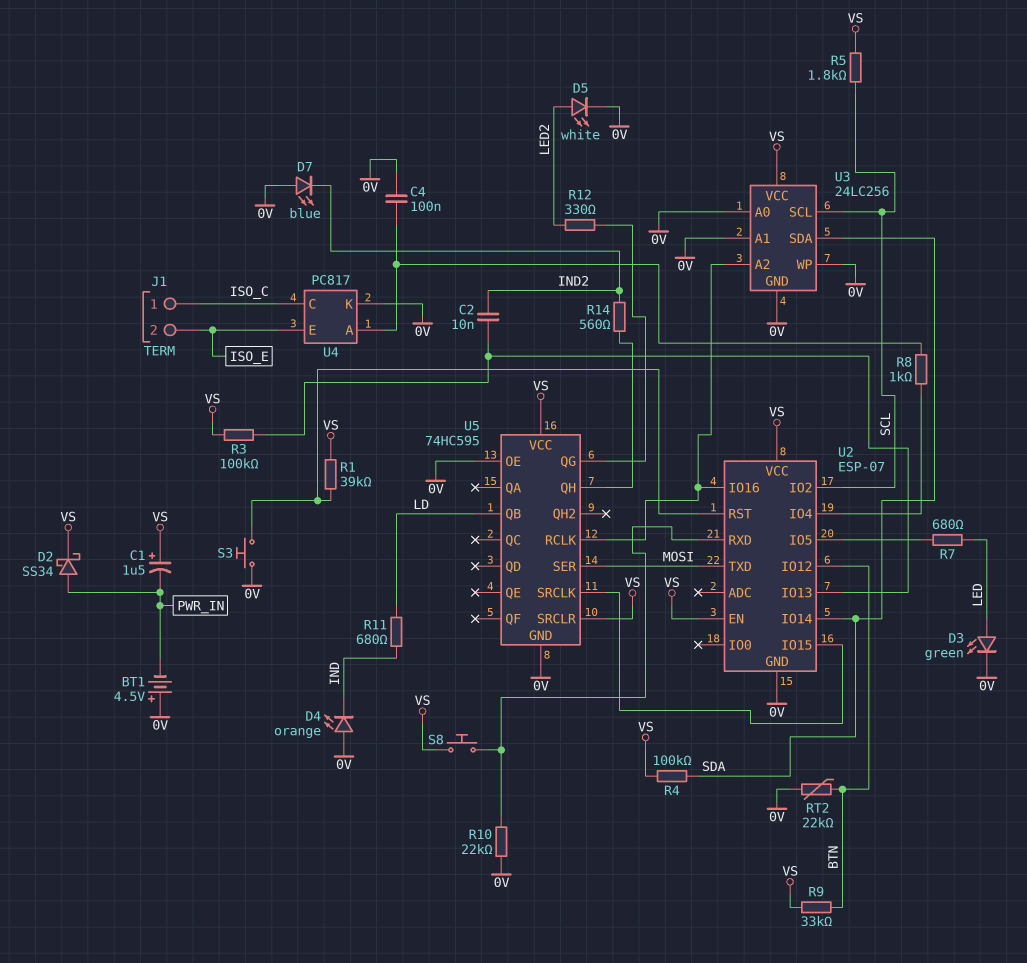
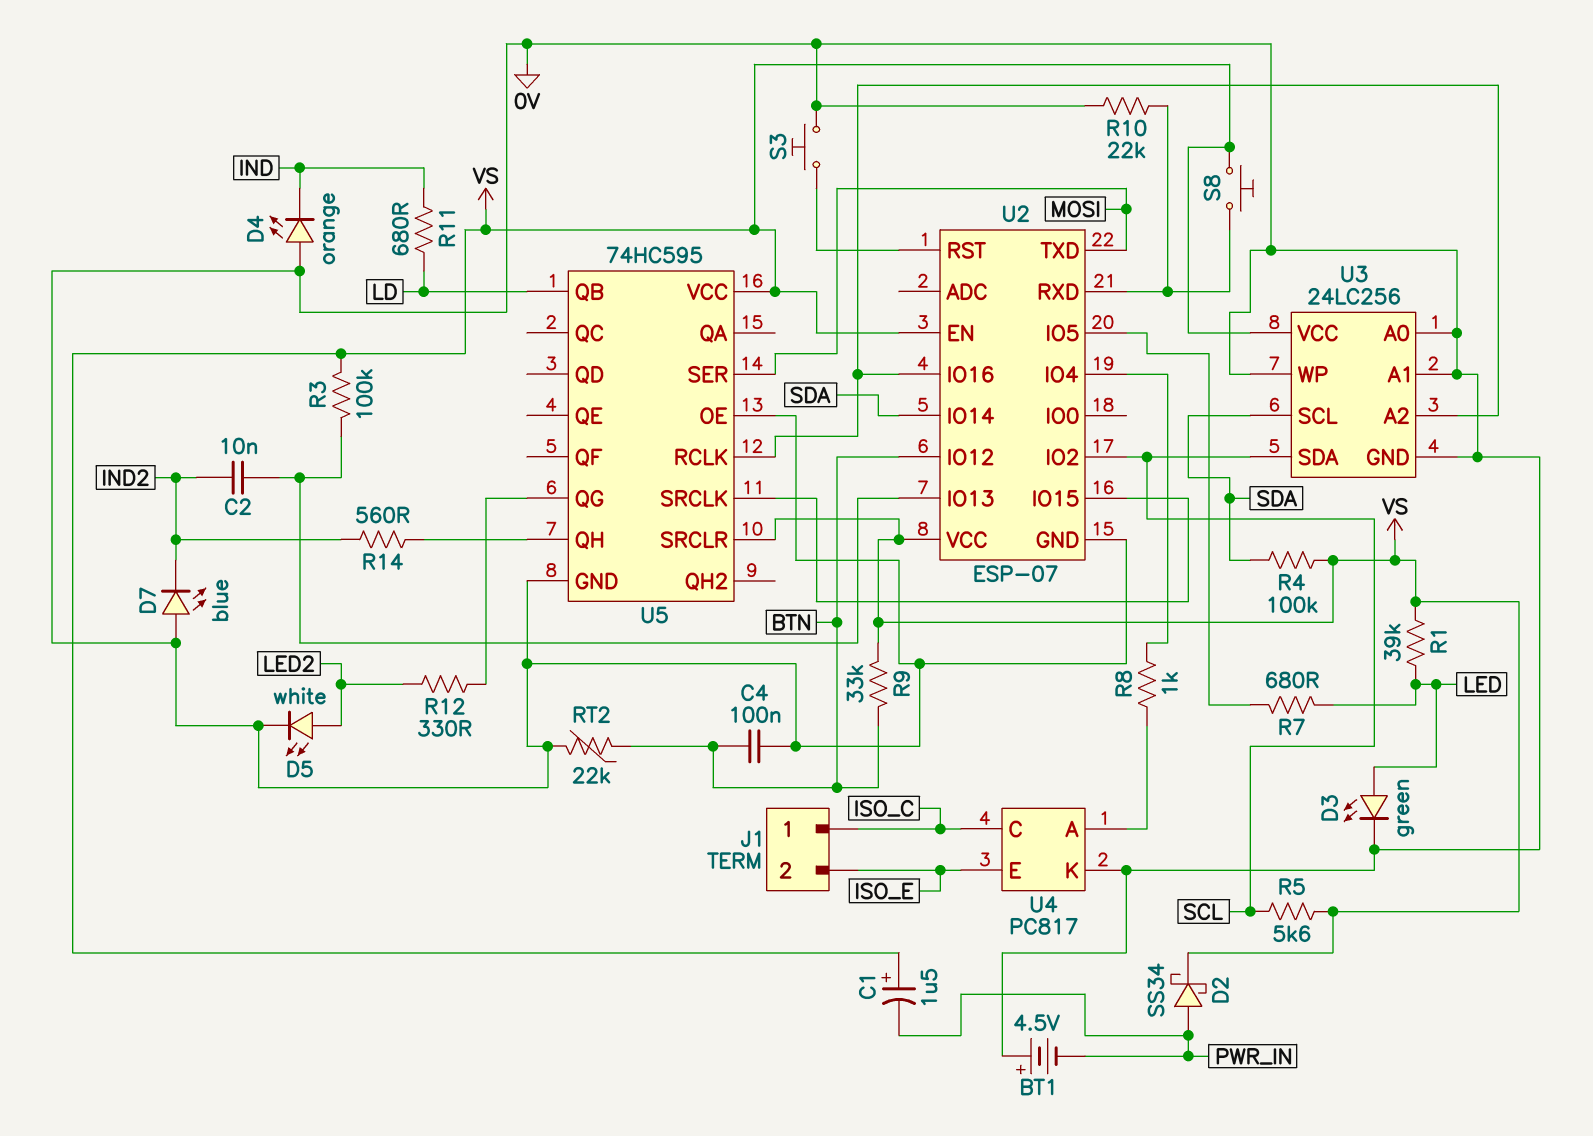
C4: 100nF (0V, U4/A) -> 100nF (0V, BTN)
R1: 39k (U2/RST, VS) -> 39k (LED, VS)
R5: 1.8k (SCL, VS) -> 5.6k (SCL, VS)
U3 pin SCL: SCL -> SDA
U3 pin SDA: SDA -> SCL

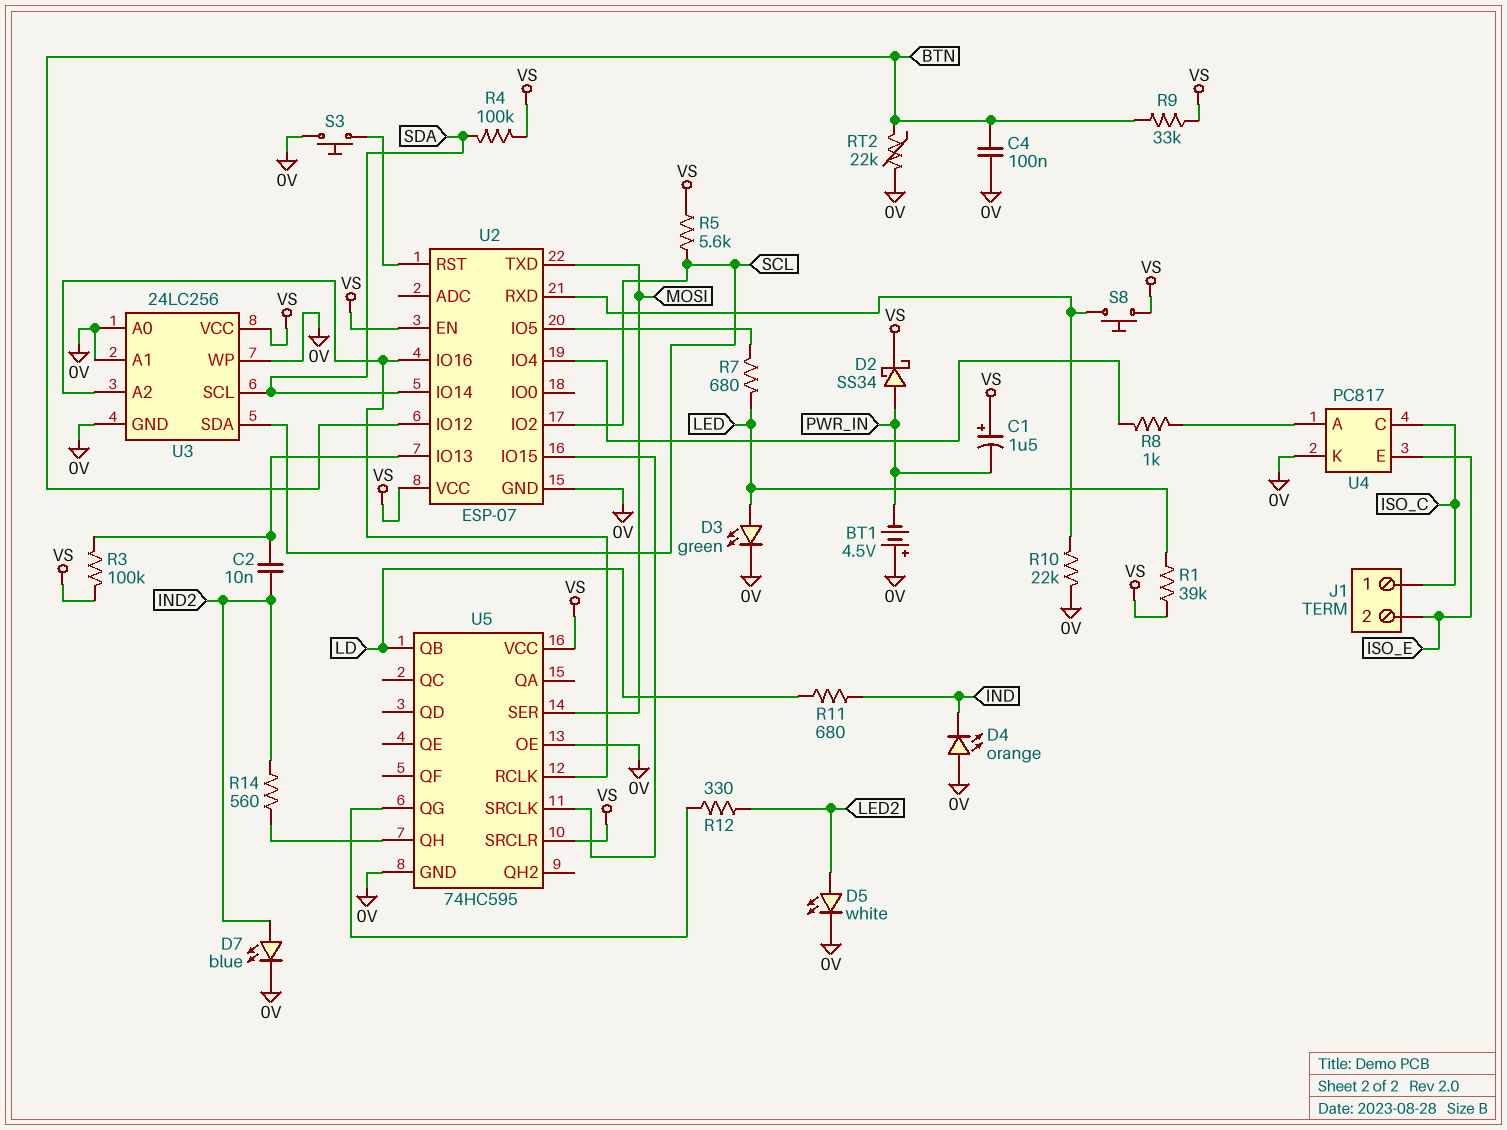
D7: LED blue (A 0V, K IND2) -> LED blue (A IND2, K 0V)

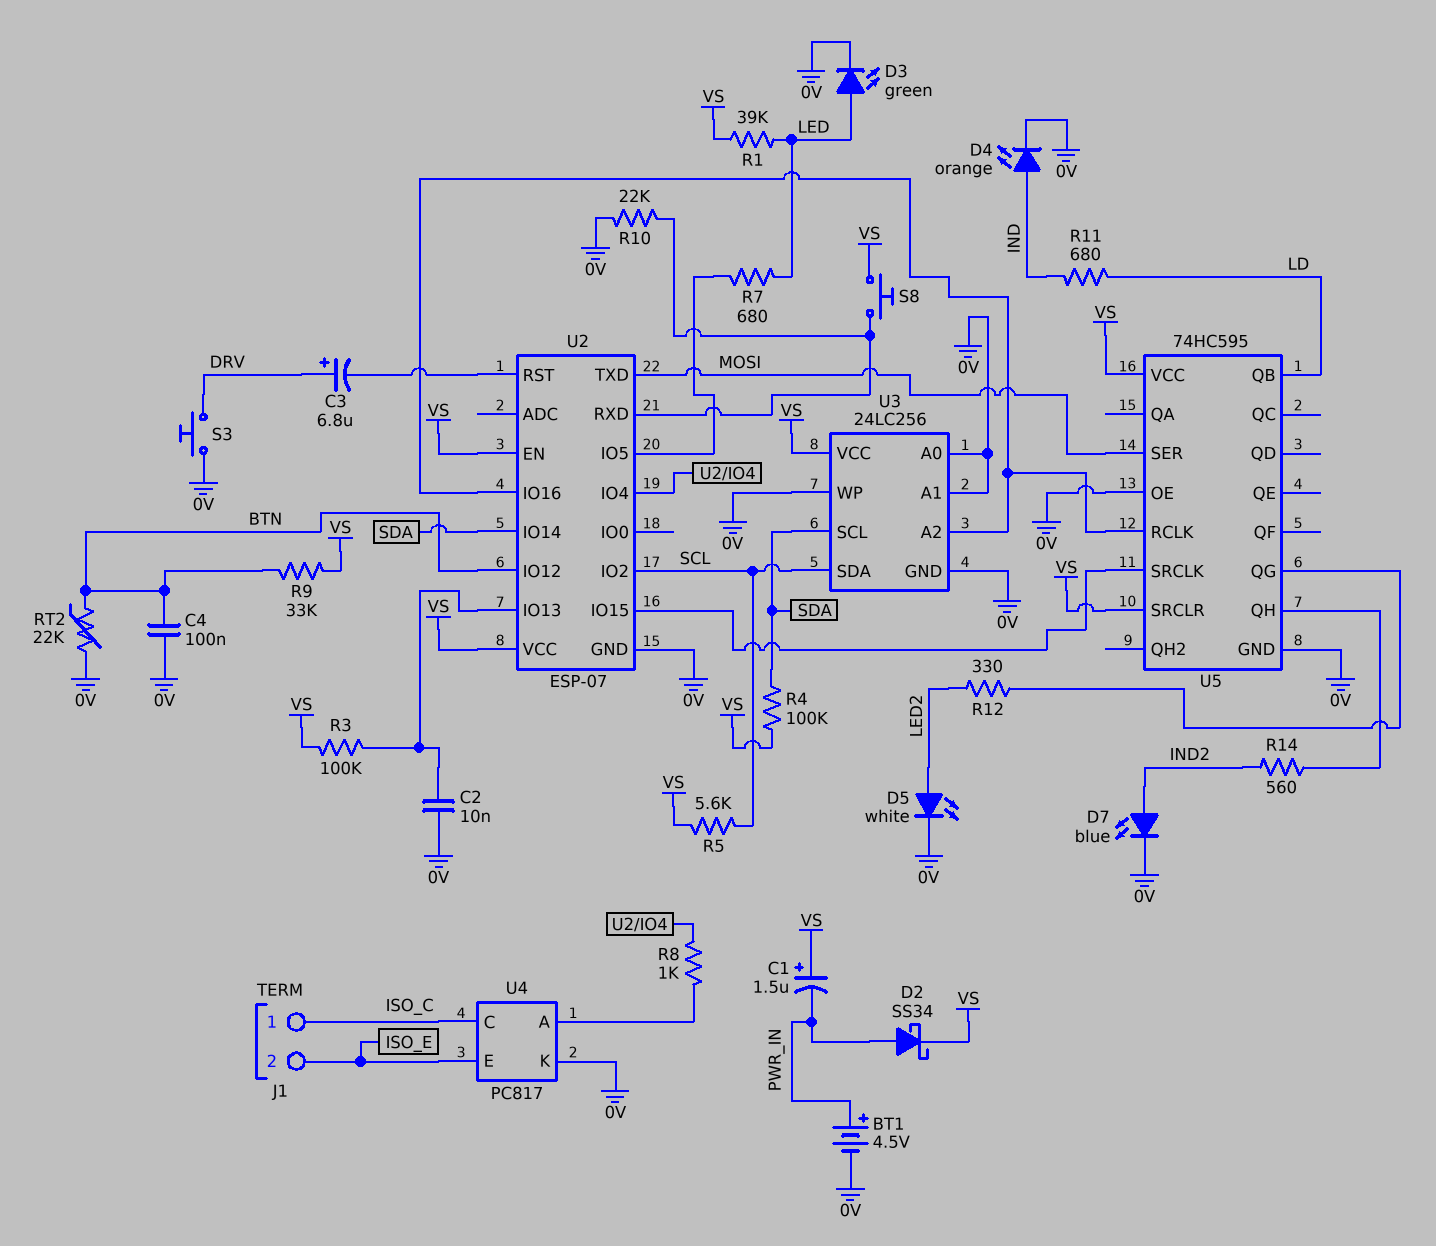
BT1: 4.5V (plus 0V, minus PWR_IN) -> 4.5V (plus PWR_IN, minus 0V)
C2: 10nF (IND2, U2/IO13) -> 10nF (0V, U2/IO13)
C3: none -> 6.8uF (plus DRV, minus U2/RST)
D4: LED orange (A 0V, K IND) -> LED orange (A IND, K 0V)
S3: button (0V, U2/RST) -> button (0V, DRV)

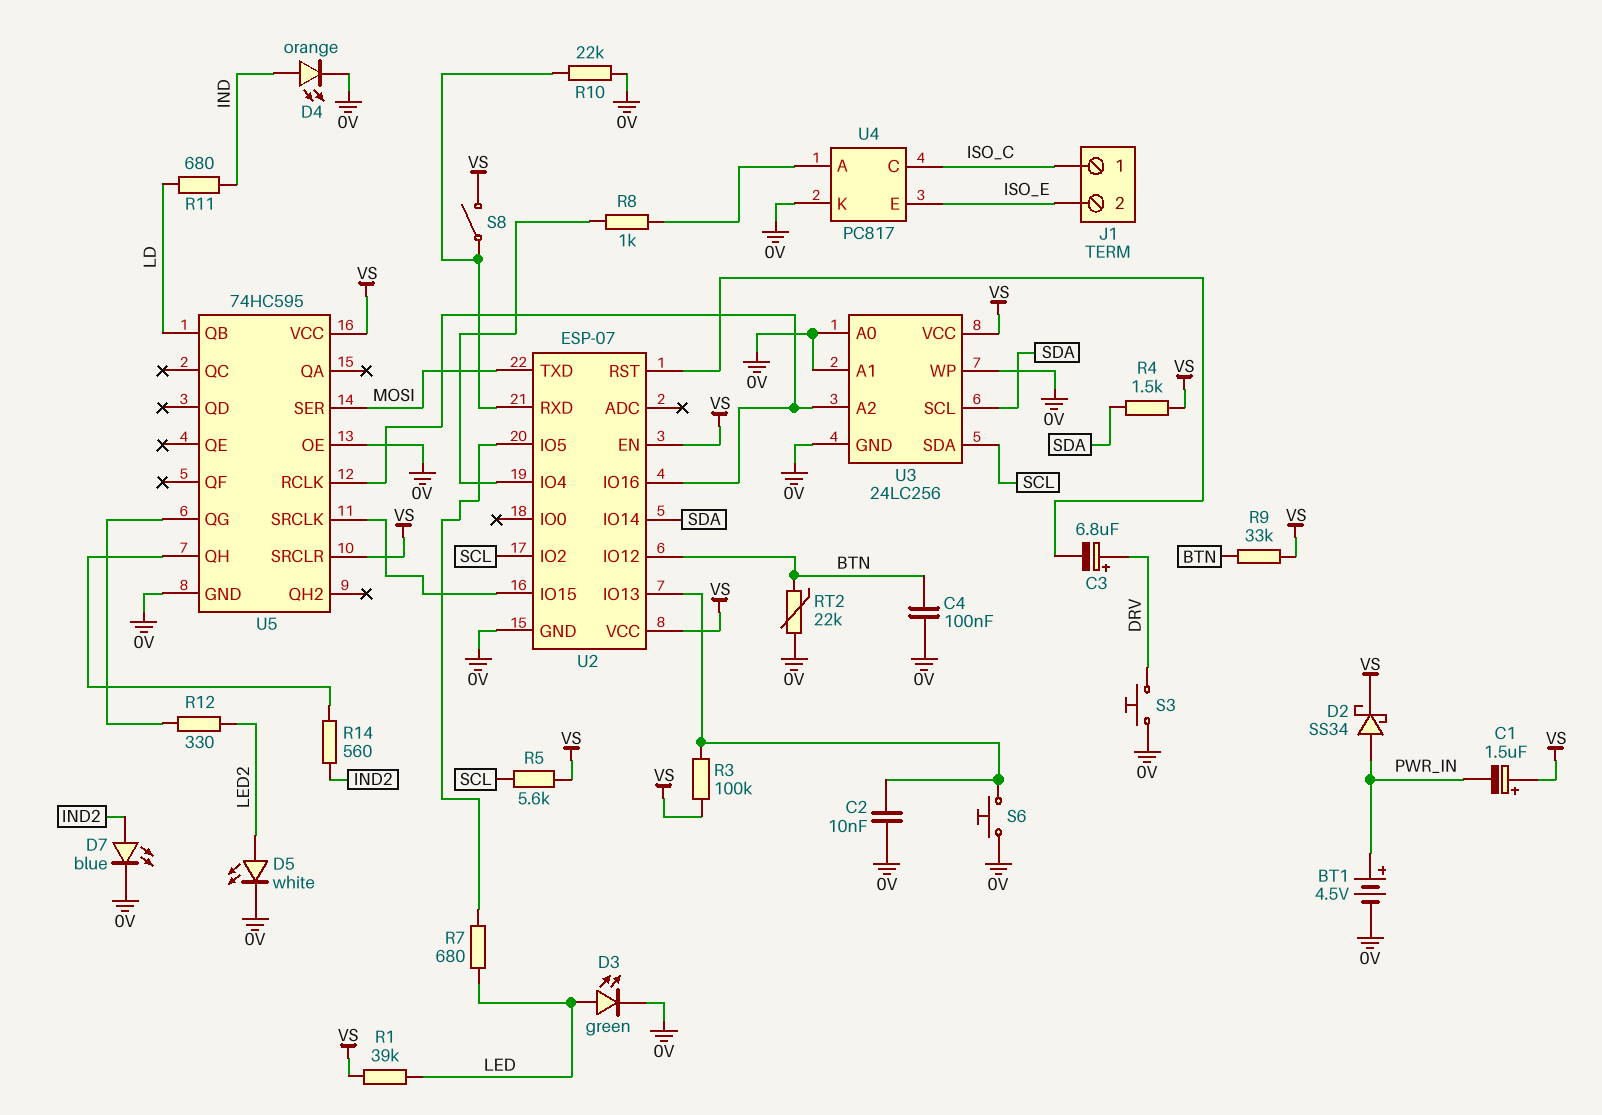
R4: 100k (SDA, VS) -> 1.5k (SDA, VS)
S6: none -> button (0V, U2/IO13)
S8: button (U2/RXD, VS) -> switch (U2/RXD, VS)

